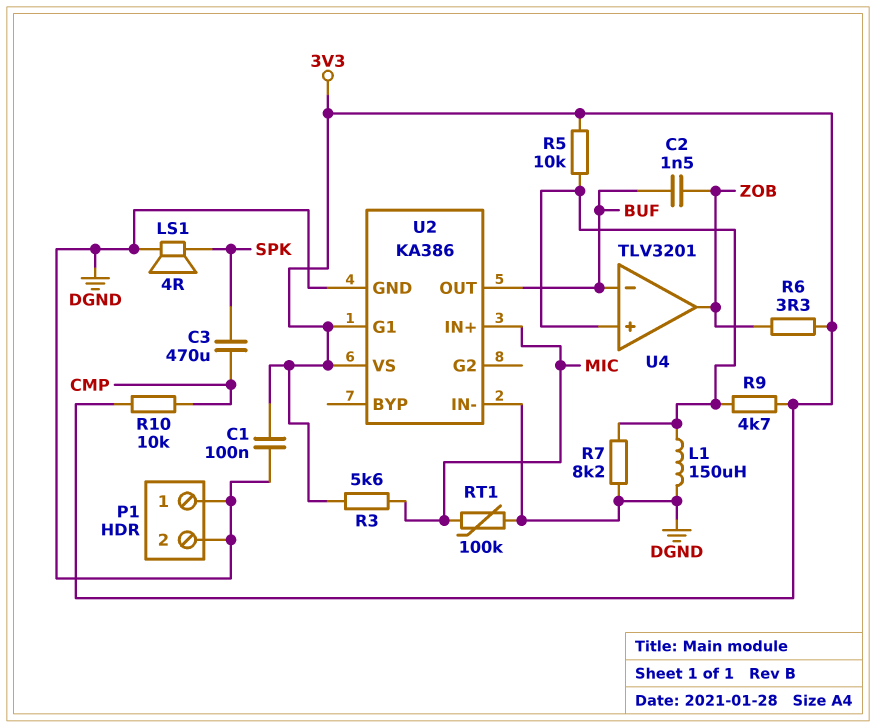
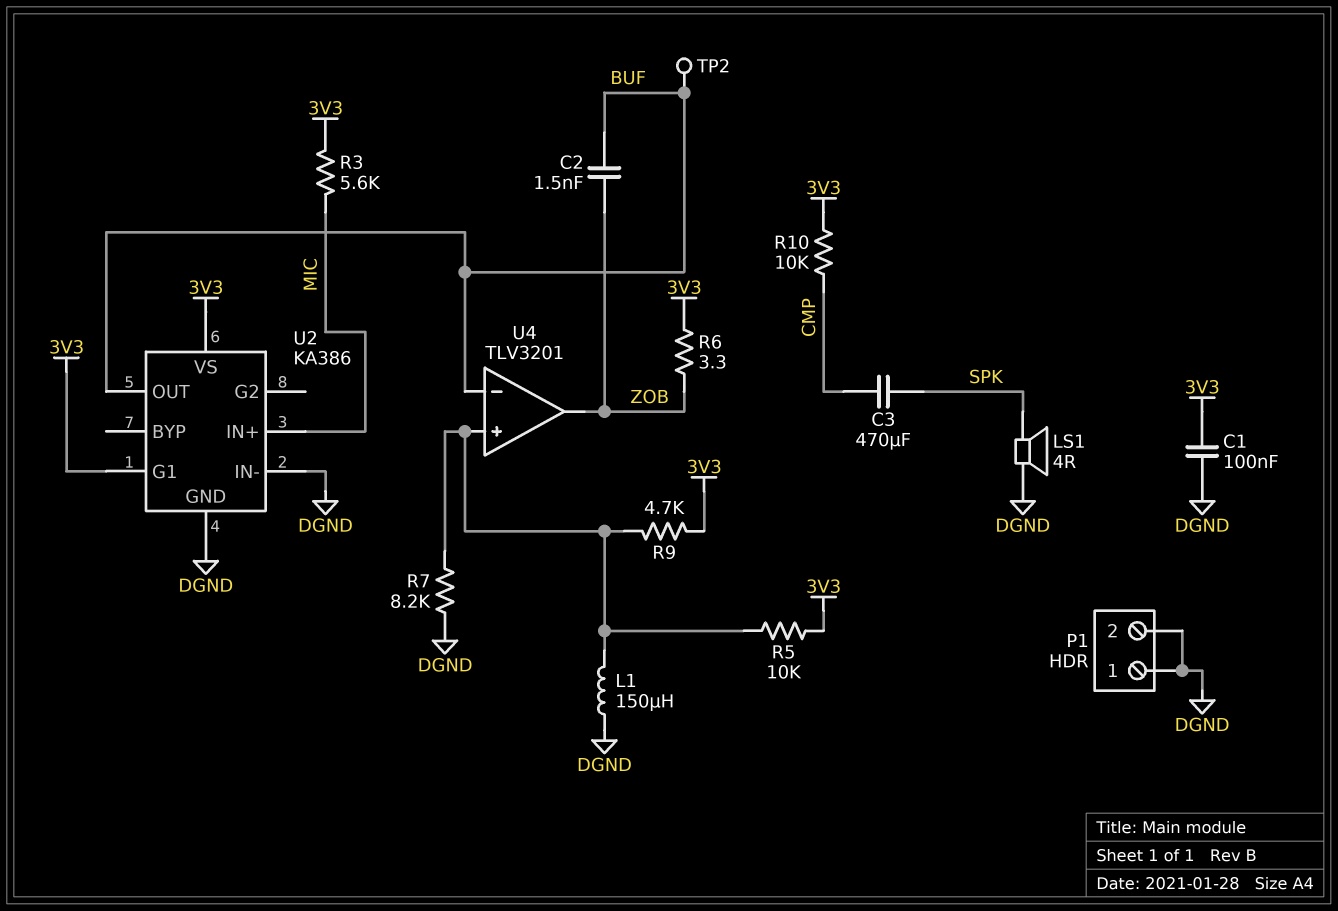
RT1: 100k (DGND, MIC) -> none
TP2: none -> test point (BUF)

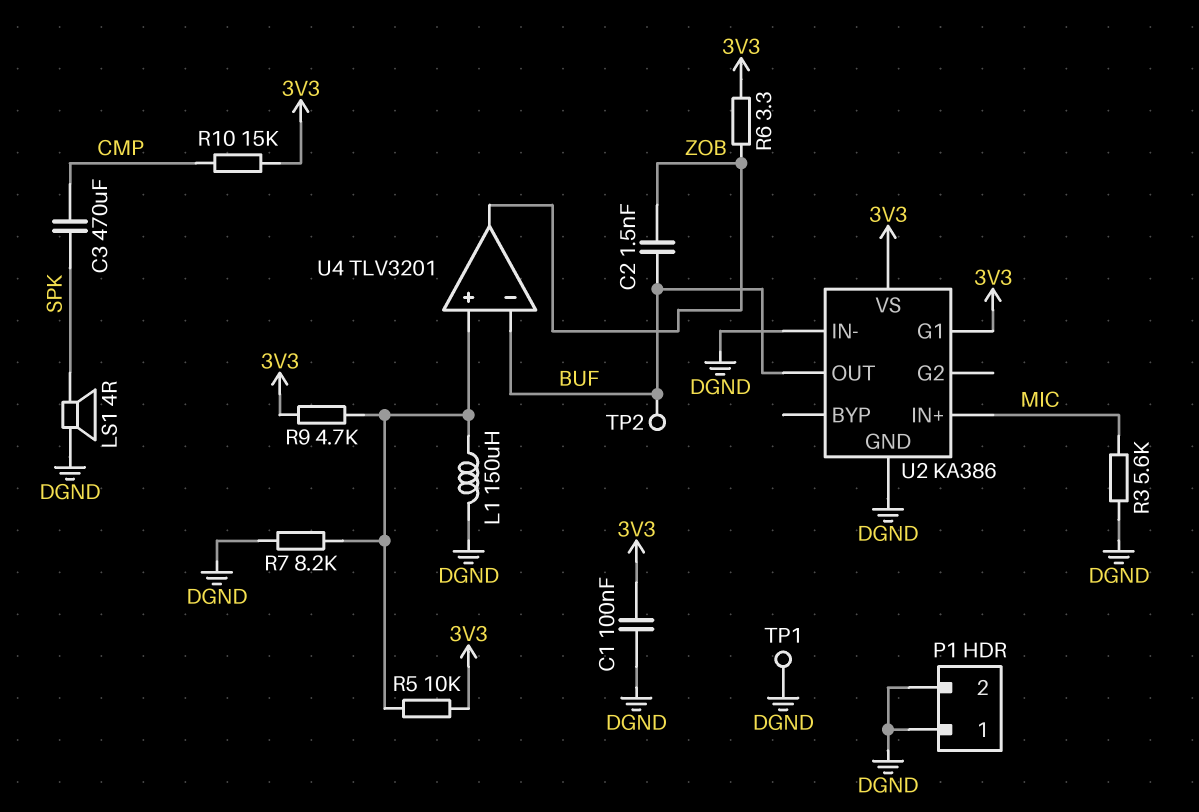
R3: 5.6k (3V3, MIC) -> 5.6k (DGND, MIC)
R10: 10k (3V3, CMP) -> 15k (3V3, CMP)
TP1: none -> test point (DGND)

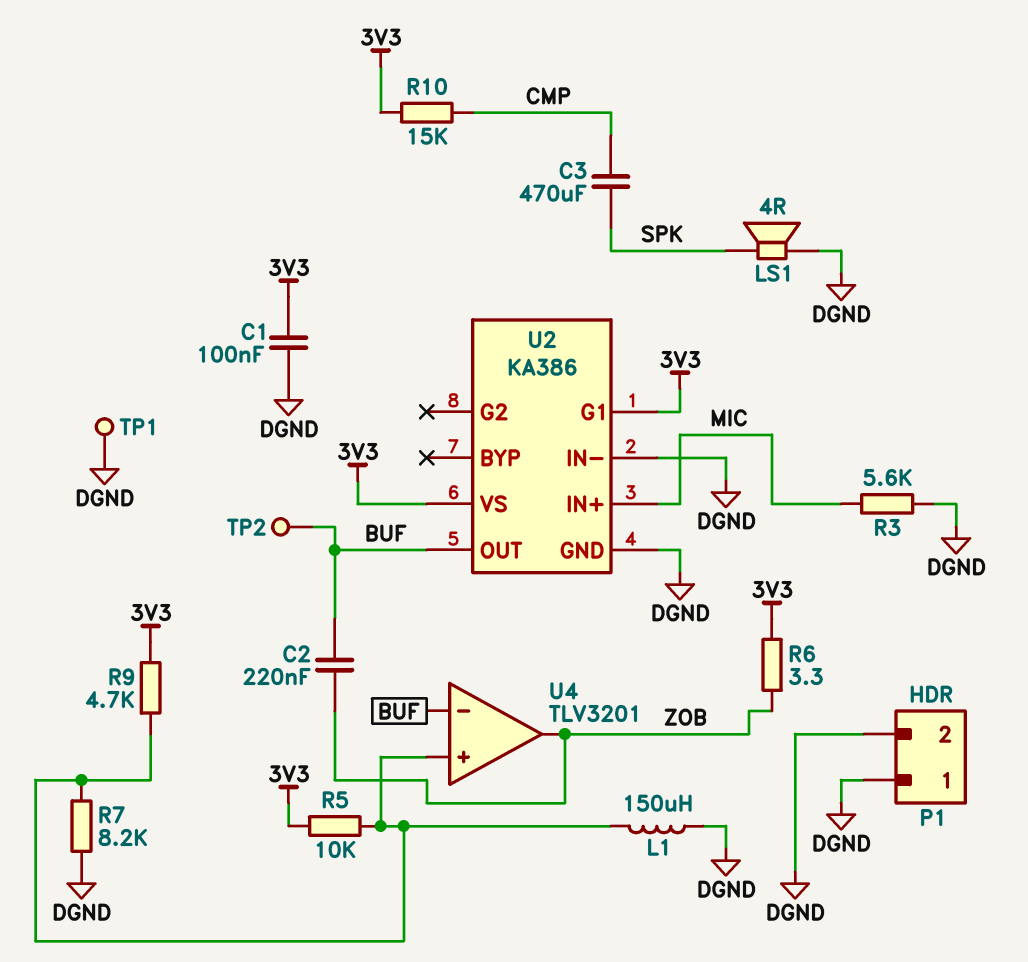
C2: 1.5nF (BUF, ZOB) -> 220nF (BUF, ZOB)

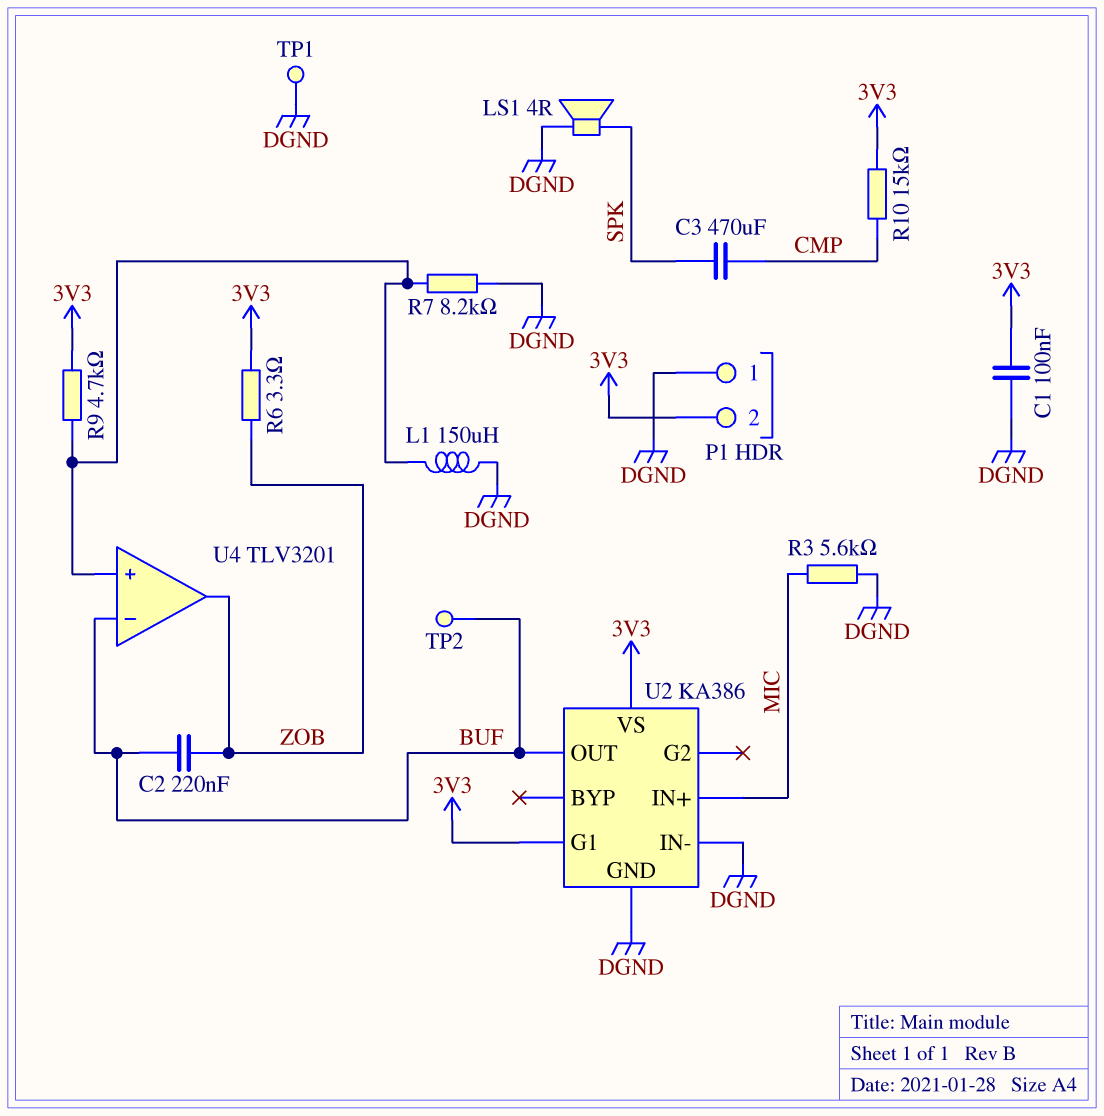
P1 pin 2: DGND -> 3V3
R5: 10k (3V3, U4/in+) -> none

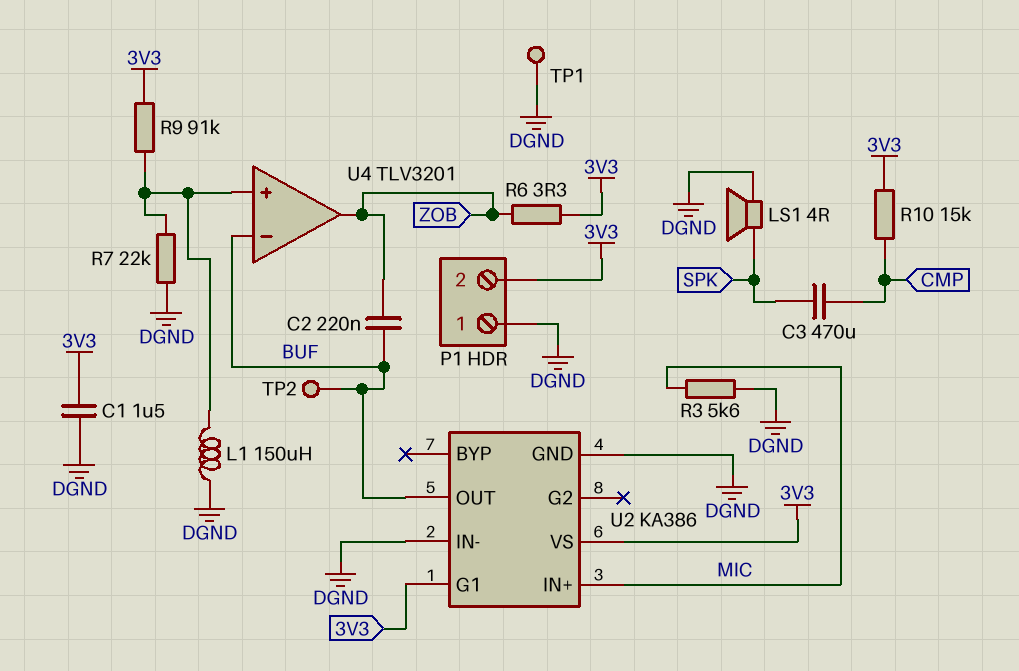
C1: 100nF (3V3, DGND) -> 1.5uF (3V3, DGND)
R7: 8.2k (DGND, U4/in+) -> 22k (DGND, U4/in+)
R9: 4.7k (3V3, U4/in+) -> 91k (3V3, U4/in+)

